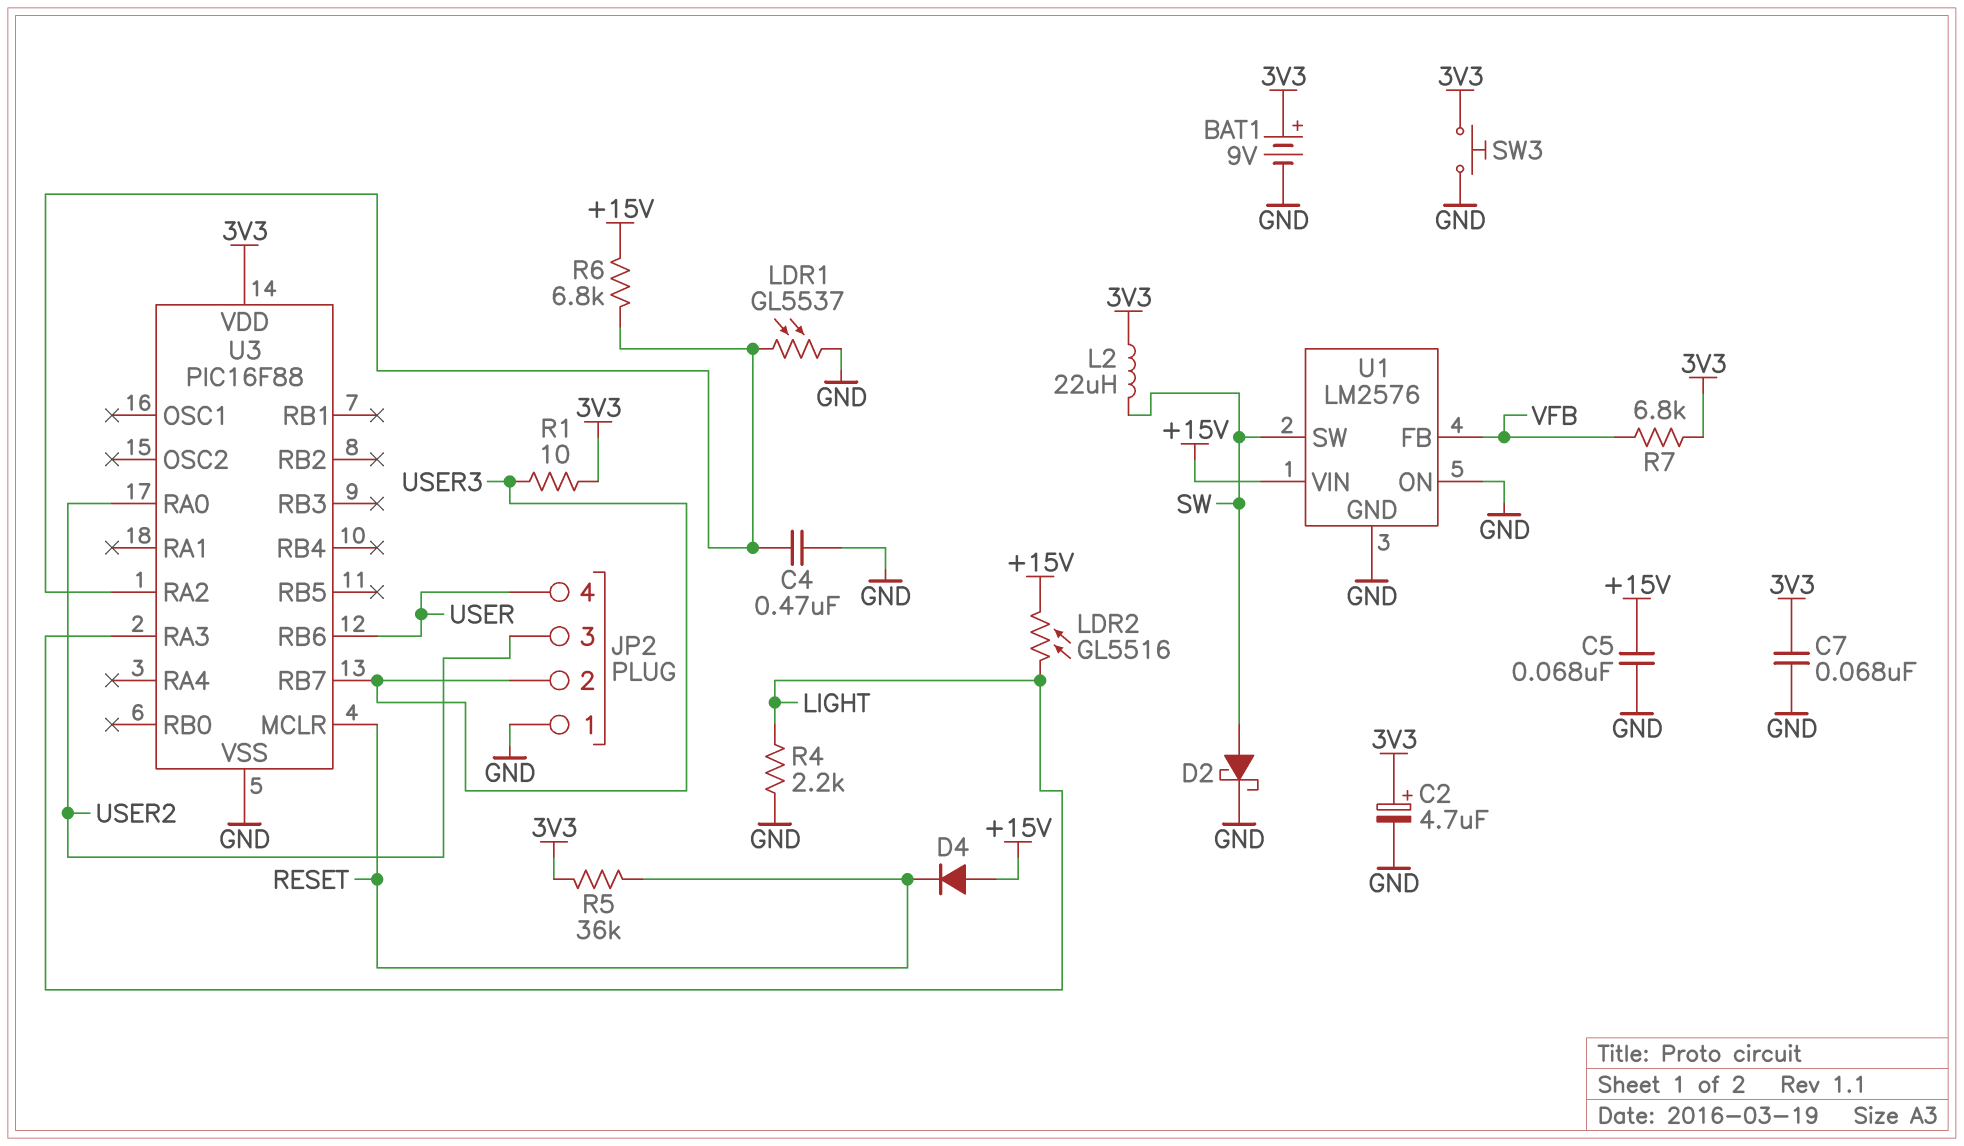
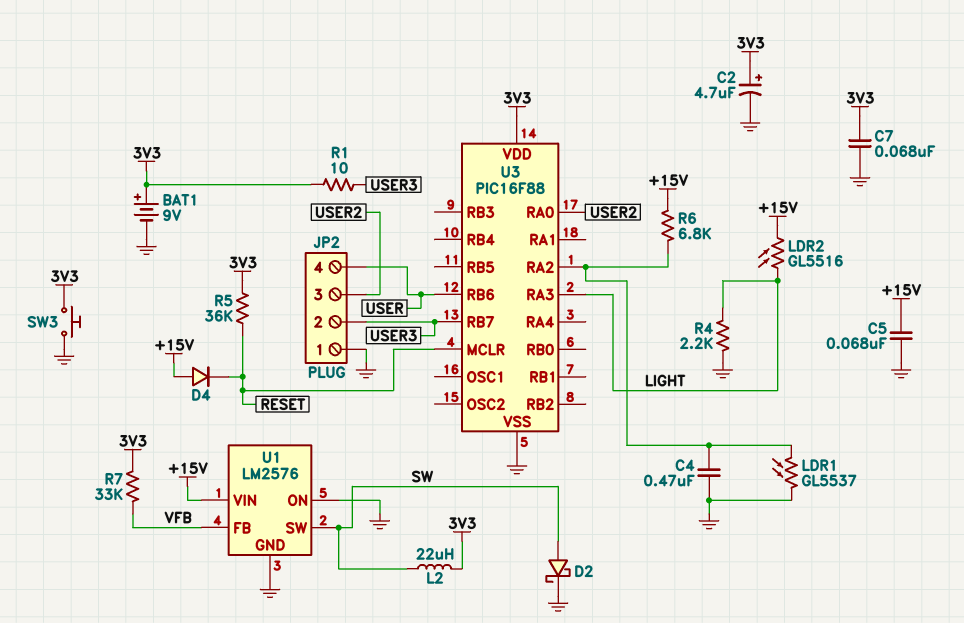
R7: 6.8k (3V3, VFB) -> 33k (3V3, VFB)

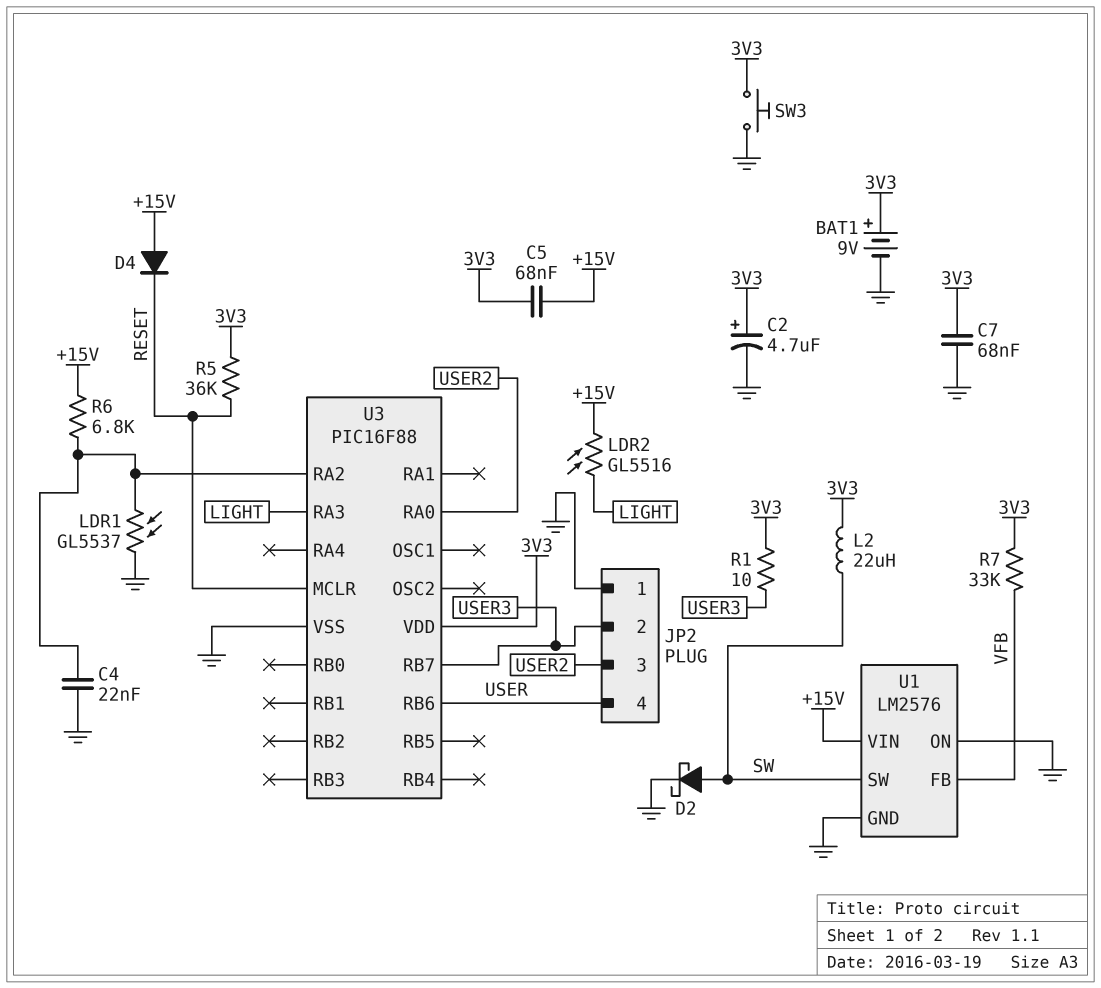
C4: 470nF (GND, U3/RA2) -> 22nF (GND, U3/RA2)
C5: 68nF (+15V, GND) -> 68nF (+15V, 3V3)
R4: 2.2k (GND, LIGHT) -> none

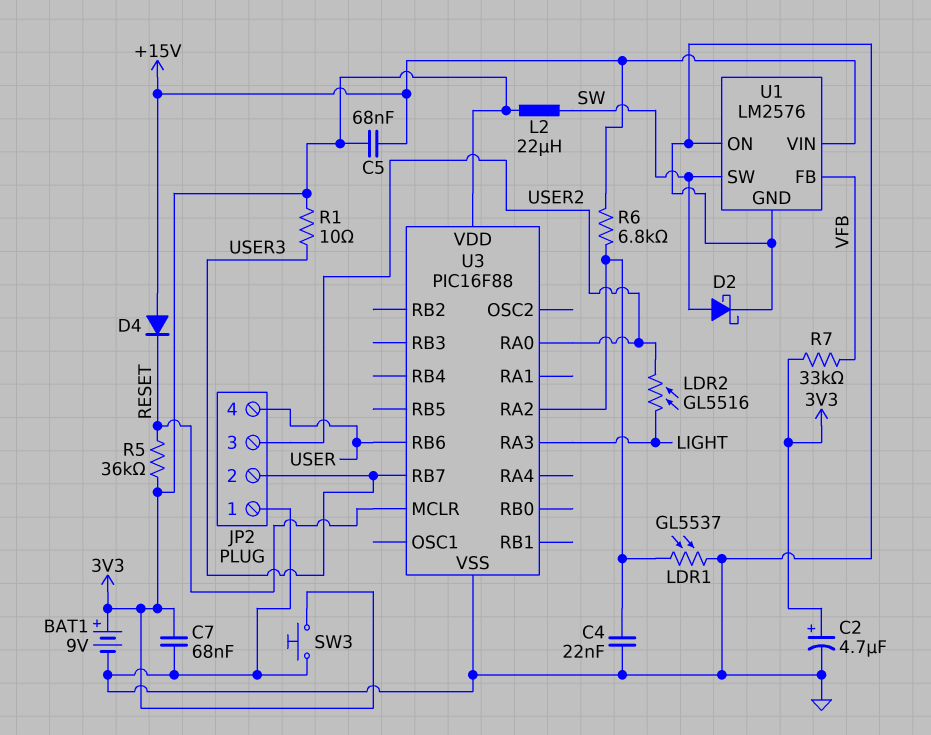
LDR2: GL5516 (+15V, LIGHT) -> GL5516 (LIGHT, USER2)

